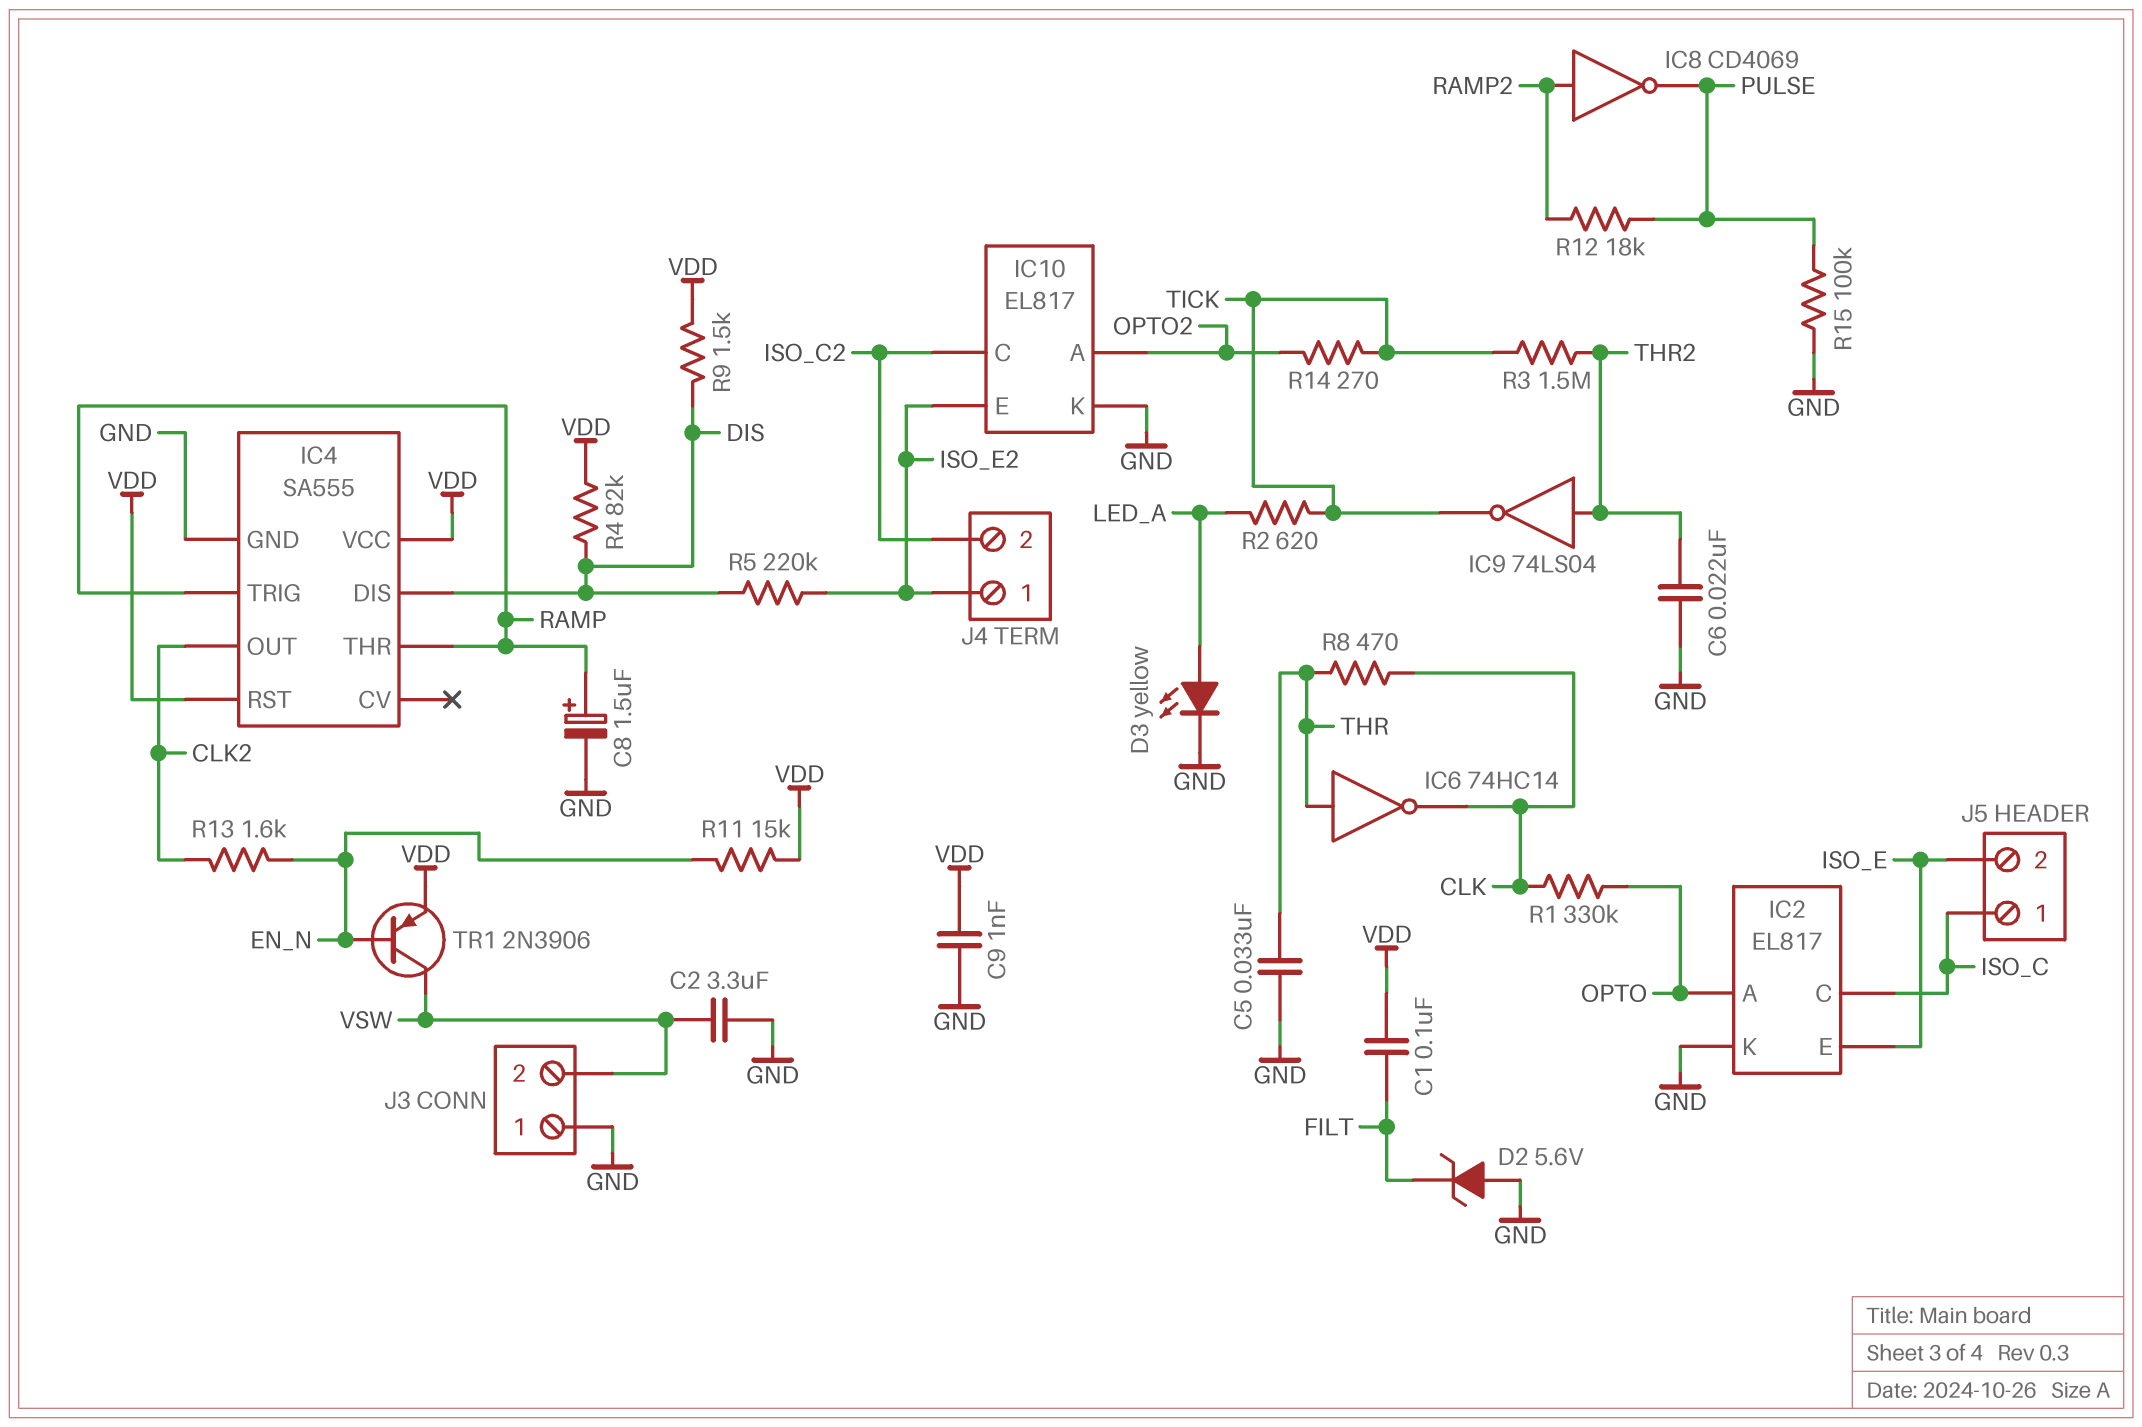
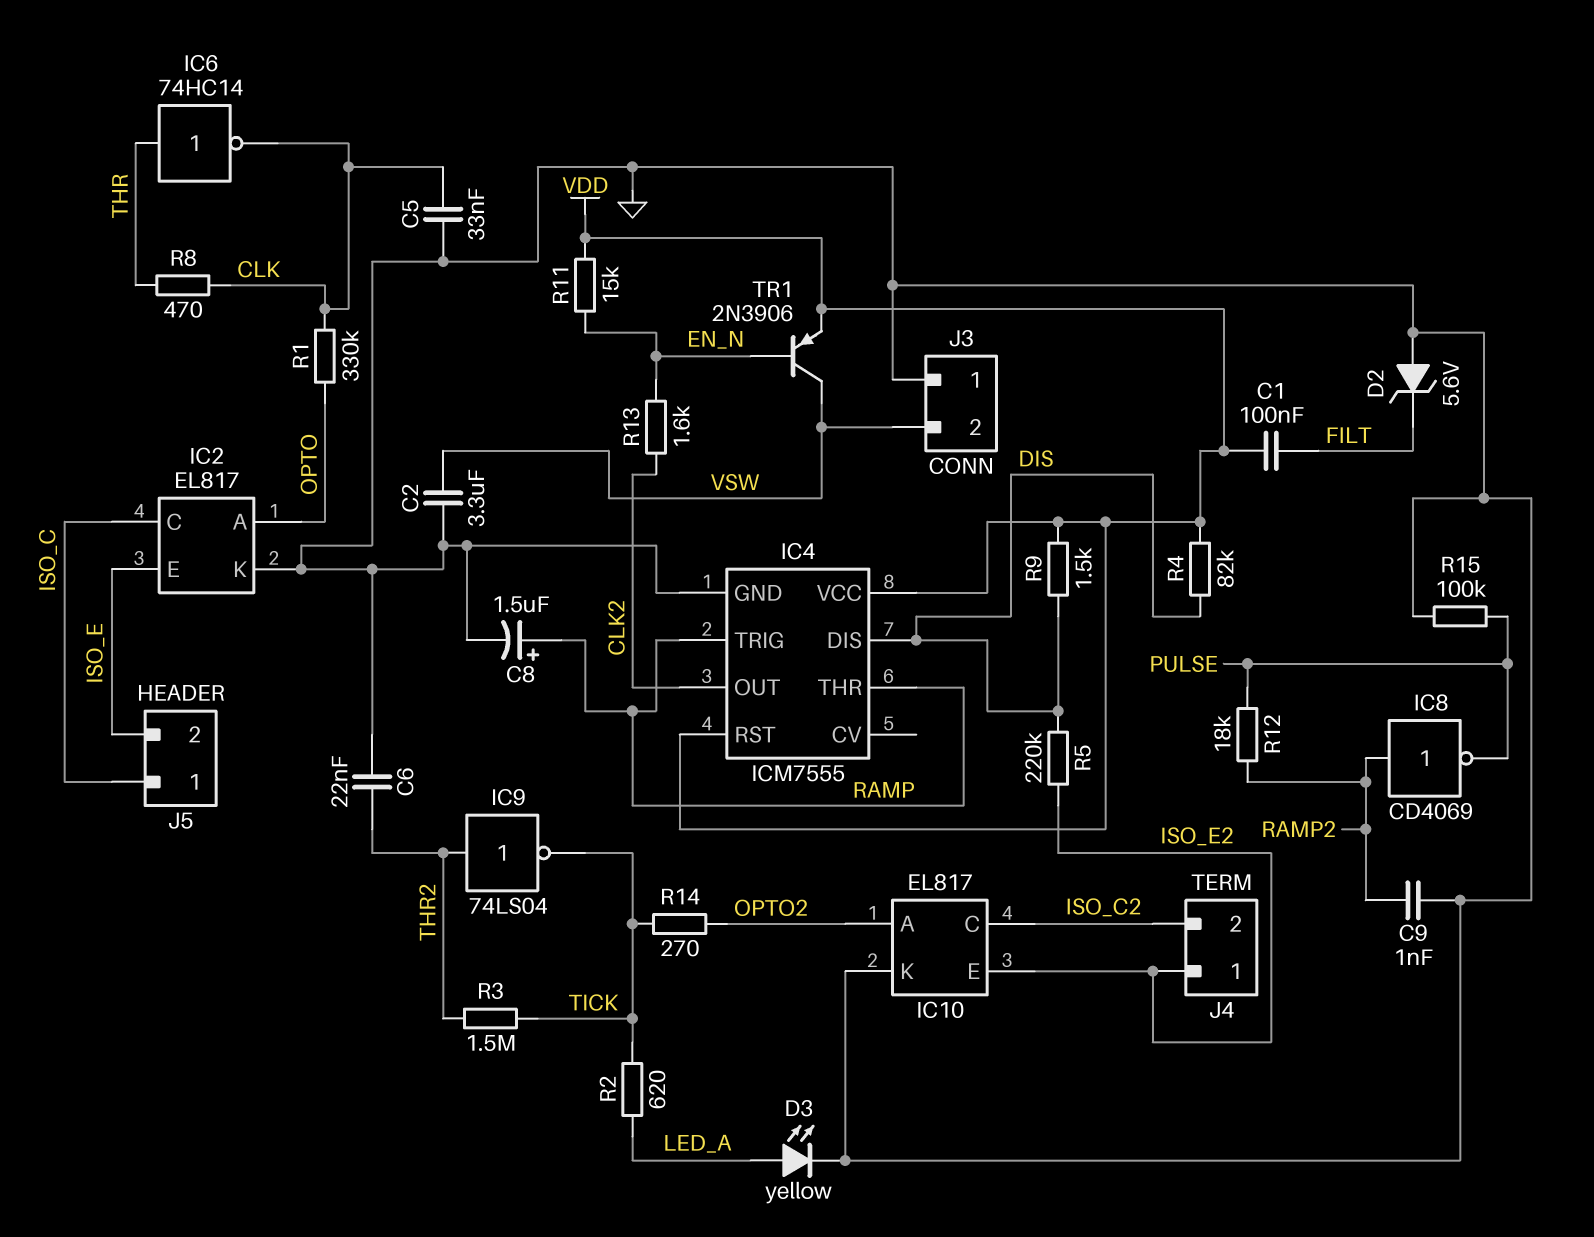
C5: 33nF (GND, THR) -> 33nF (CLK, GND)
C9: 1nF (GND, VDD) -> 1nF (GND, RAMP2)
IC4: SA555 -> ICM7555

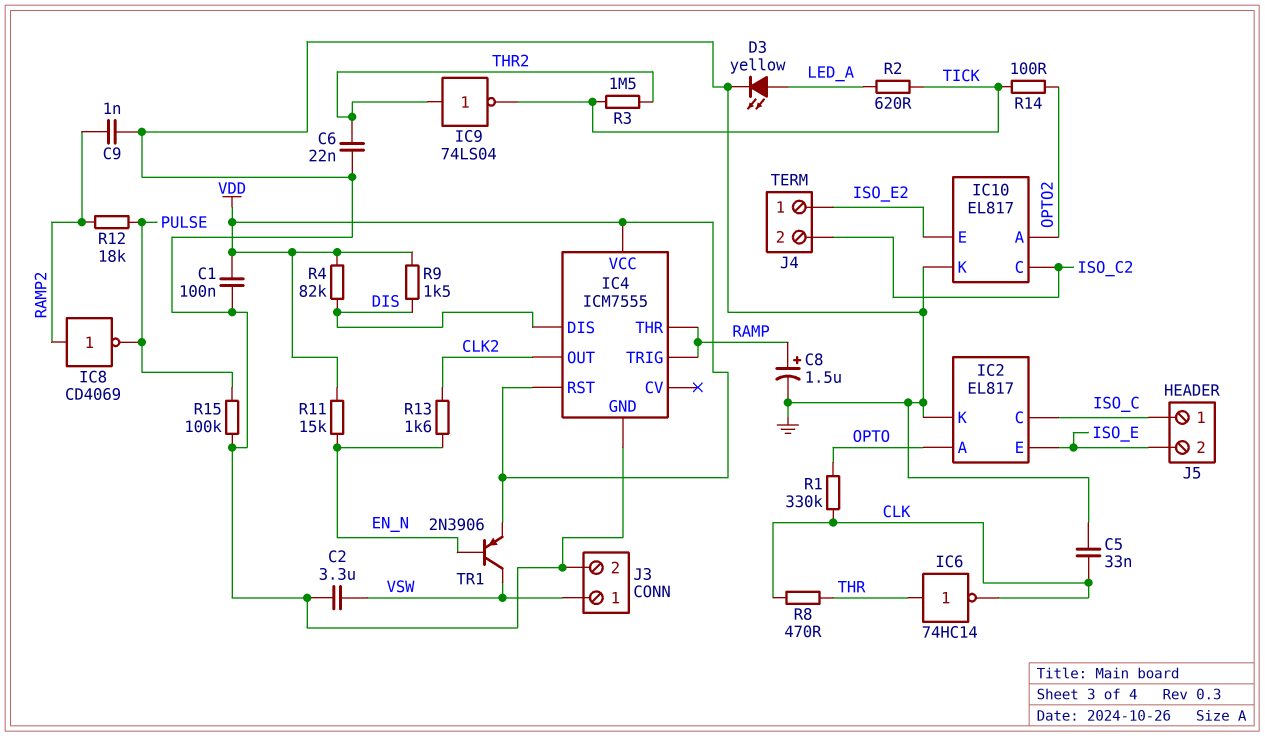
C1: 100nF (FILT, VDD) -> 100nF (GND, VDD)
D2: zener 5.6V (A GND, K FILT) -> none
J3 pin 1: GND -> VSW
J3 pin 2: VSW -> GND
R5: 220k (DIS, ISO_E2) -> none
R14: 270 (OPTO2, TICK) -> 100 (OPTO2, TICK)

